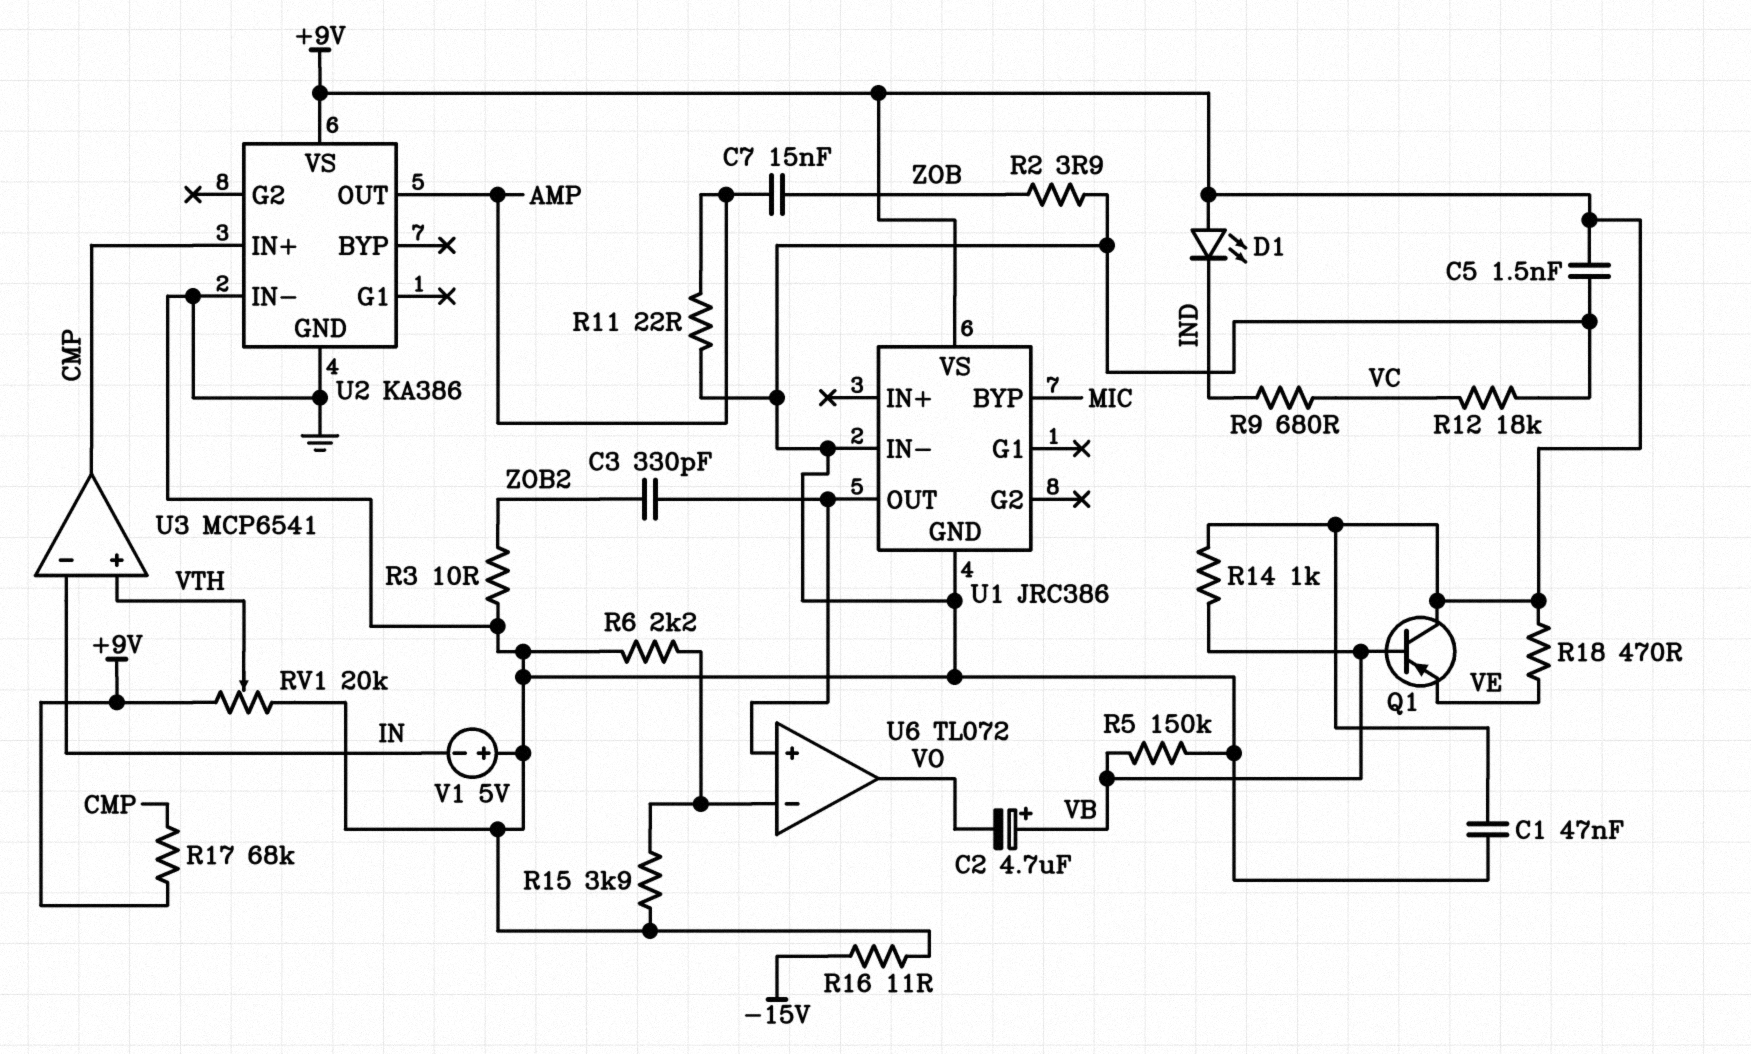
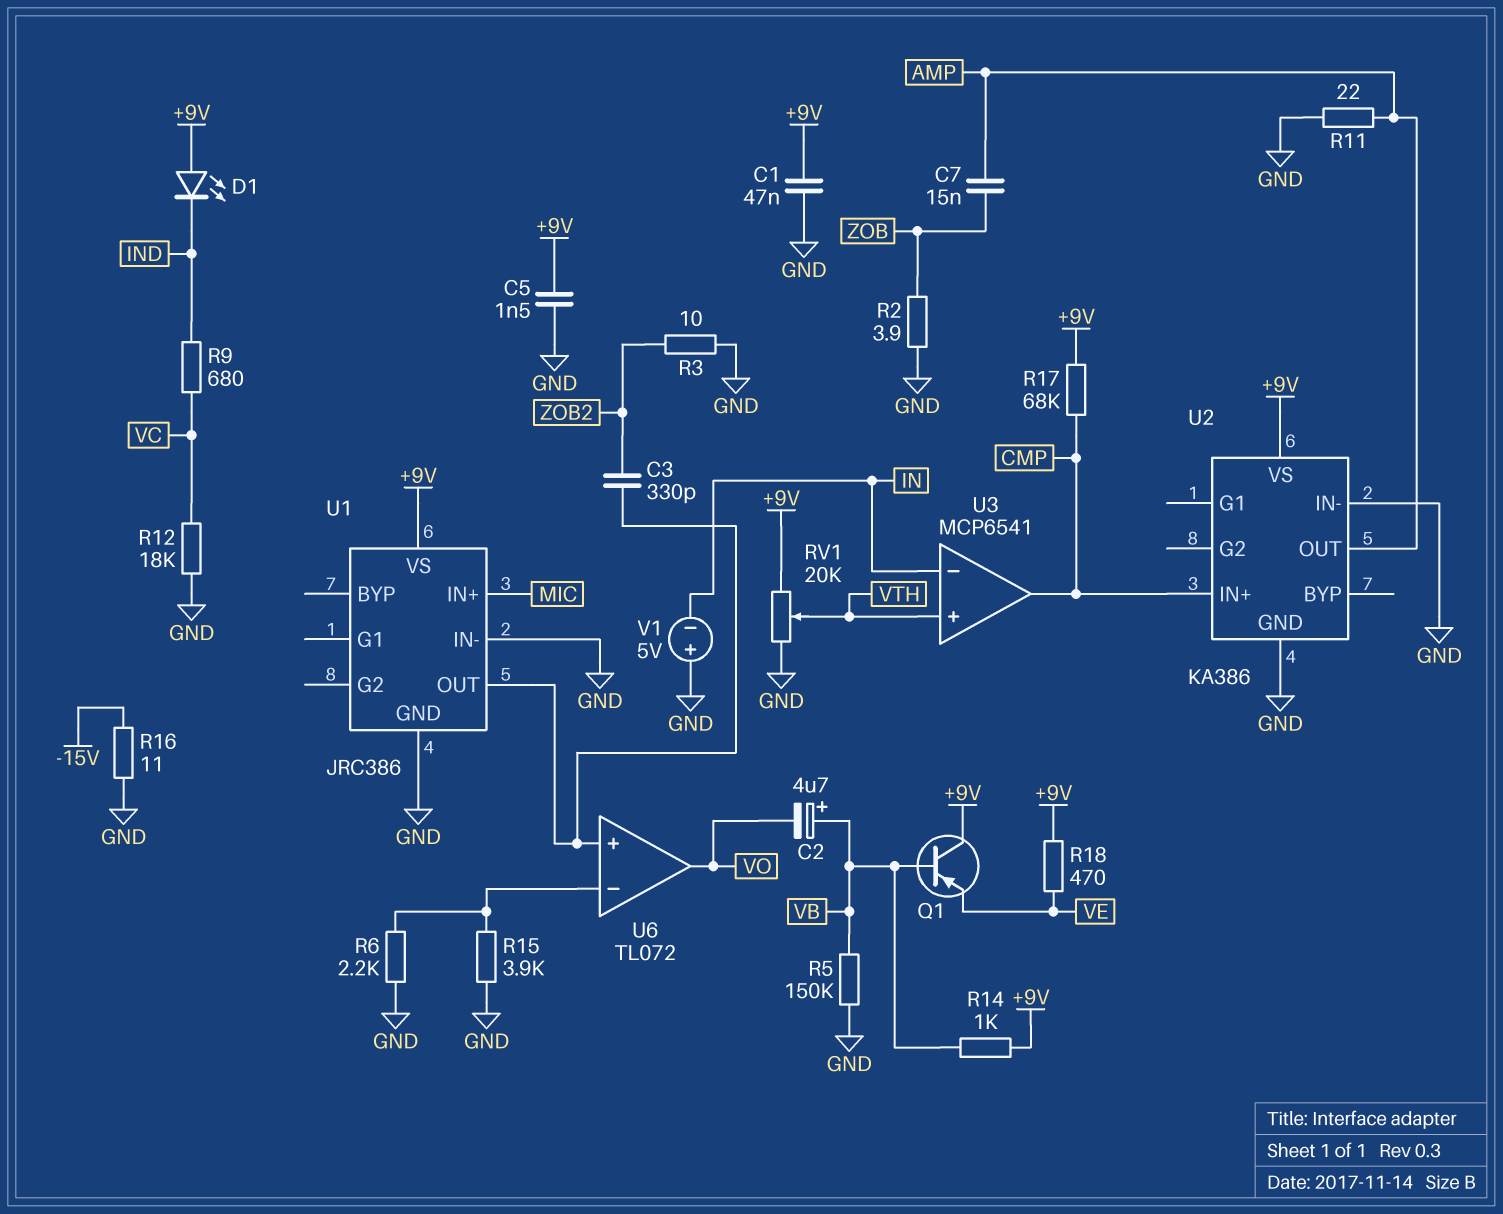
U1 pin BYP: MIC -> none
U1 pin IN+: none -> MIC

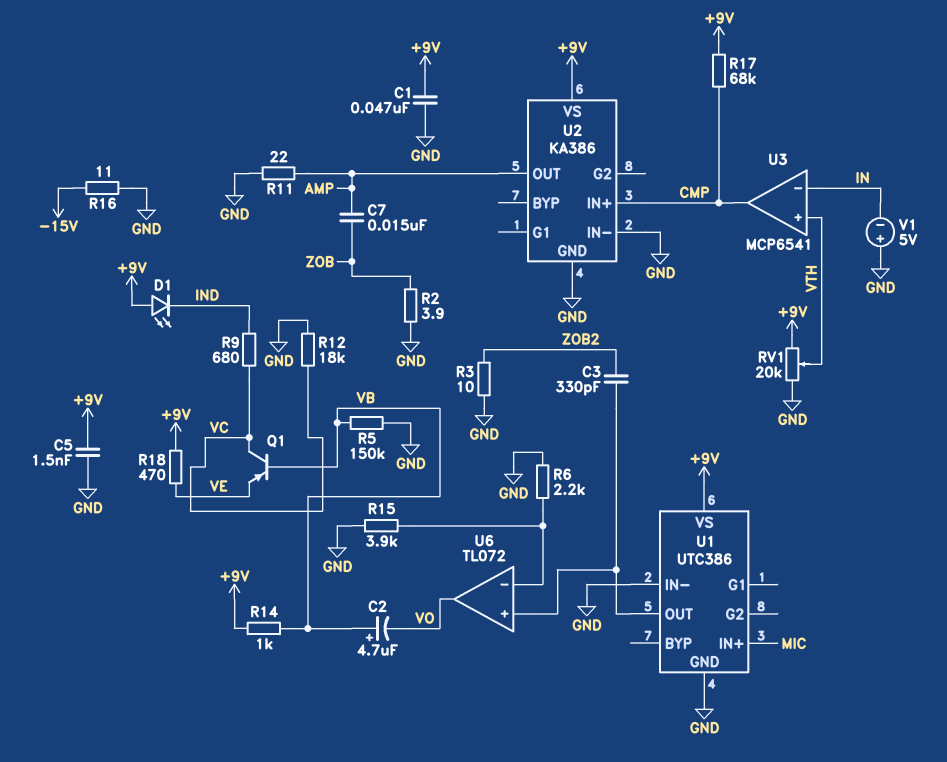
Q1: PNP (B VB, C +9V, E VE) -> PNP (B VB, C VC, E VE)
U1: JRC386 -> UTC386

